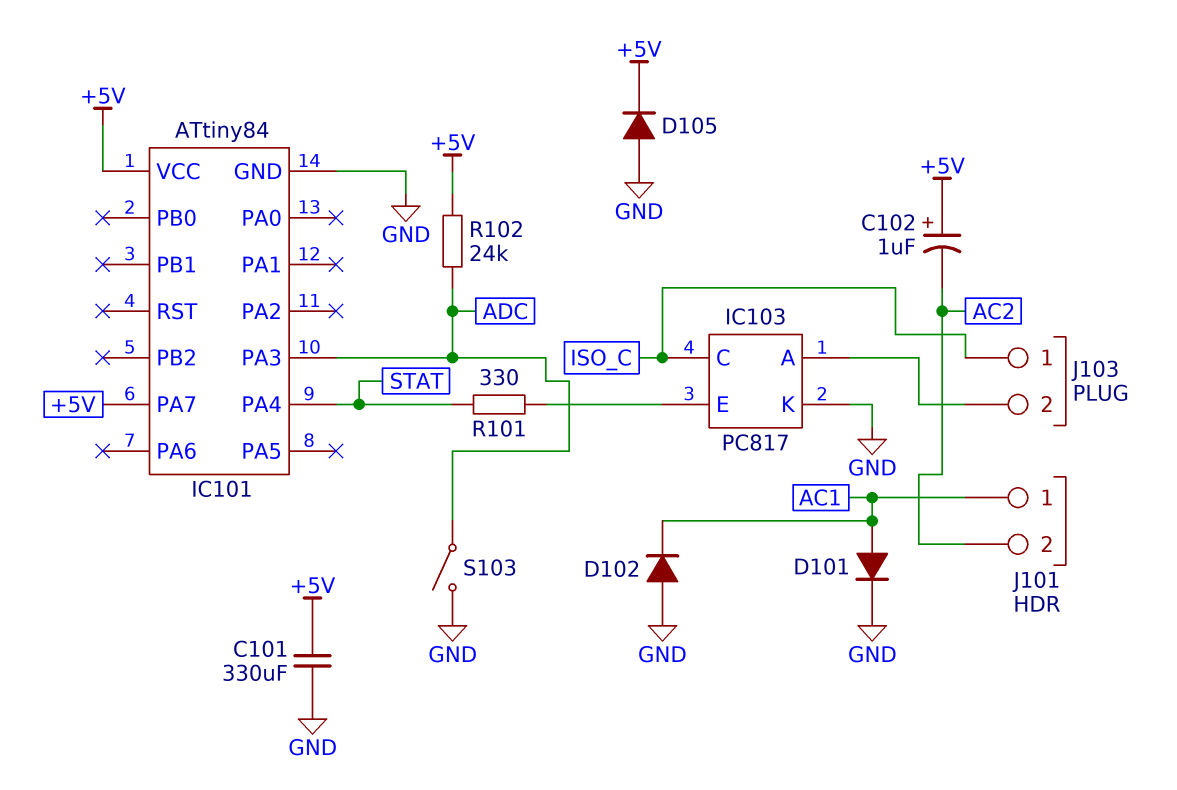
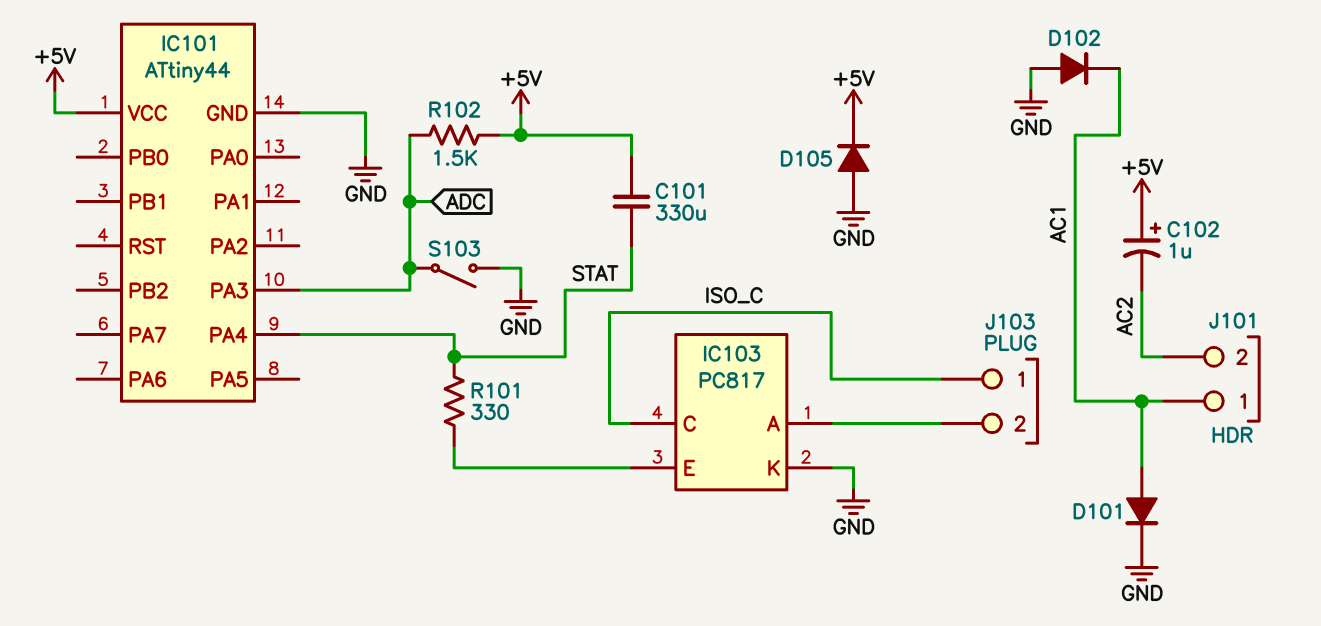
C101: 330uF (+5V, GND) -> 330uF (+5V, STAT)
IC101: ATtiny84 -> ATtiny44
IC101 pin PA7: +5V -> none
R102: 24k (+5V, ADC) -> 1.5k (+5V, ADC)

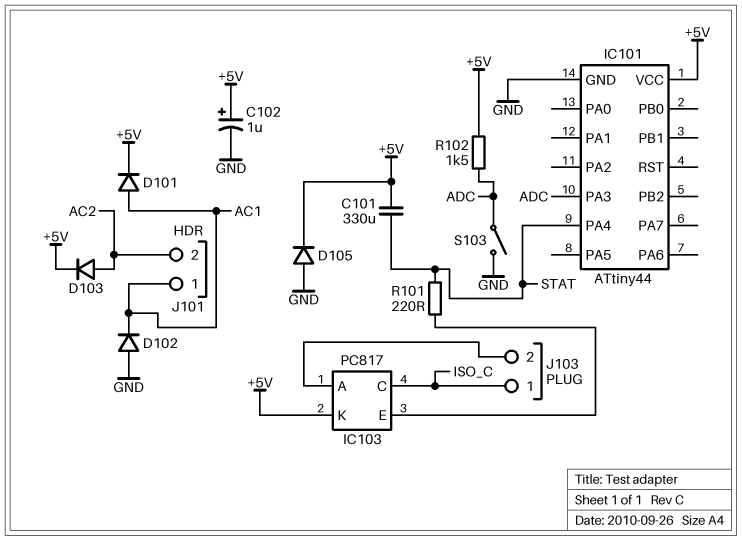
C102: 1uF (plus +5V, minus AC2) -> 1uF (plus +5V, minus GND)
D101: diode (A AC1, K GND) -> diode (A AC1, K +5V)
D103: none -> diode (A AC2, K +5V)
IC103 pin K: GND -> +5V
R101: 330 (IC103/E, STAT) -> 220 (IC103/E, STAT)

